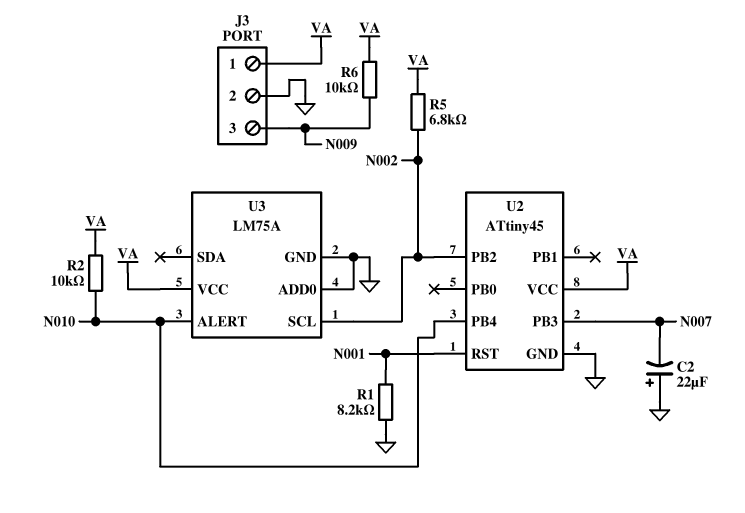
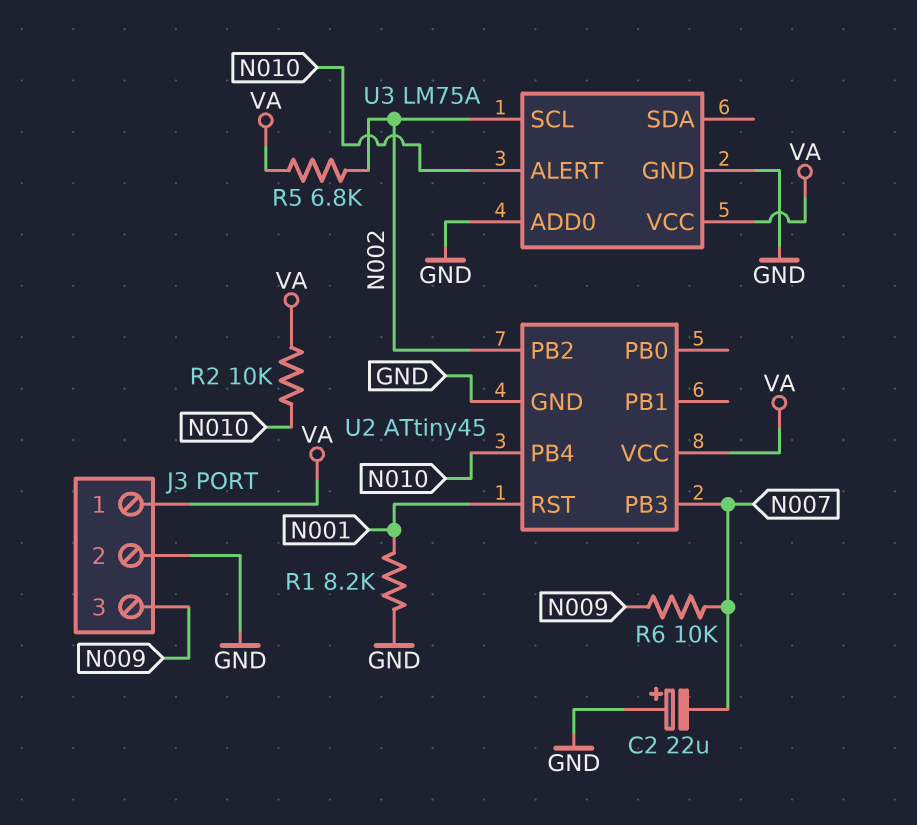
R6: 10k (N009, VA) -> 10k (N007, N009)

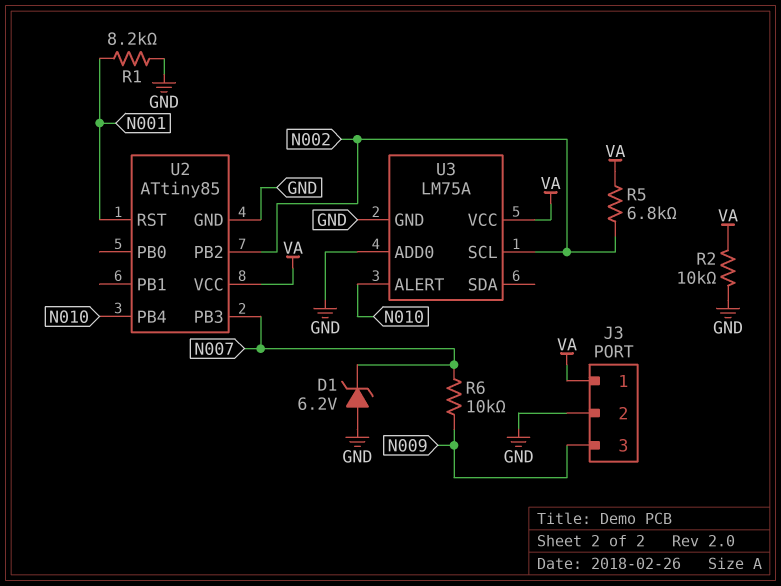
C2: 22uF (plus GND, minus N007) -> none
D1: none -> zener 6.2V (A GND, K N007)
R2: 10k (N010, VA) -> 10k (GND, VA)
U2: ATtiny45 -> ATtiny85

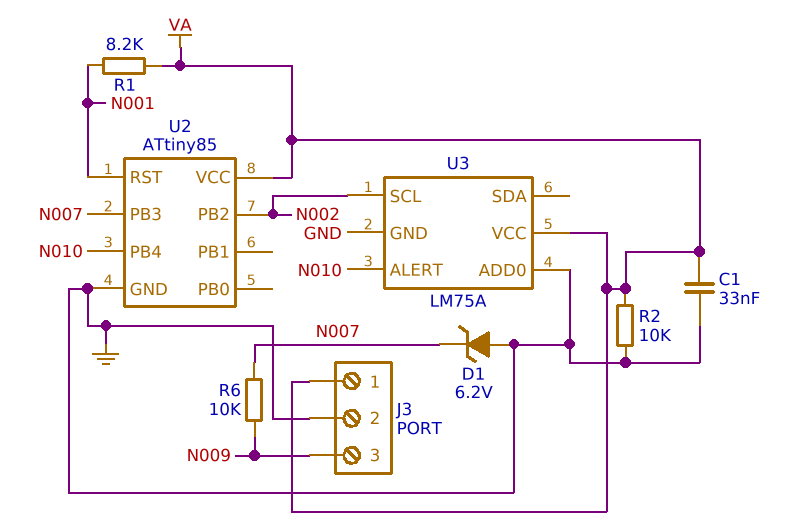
C1: none -> 33nF (GND, VA)
R1: 8.2k (GND, N001) -> 8.2k (N001, VA)
R5: 6.8k (N002, VA) -> none

